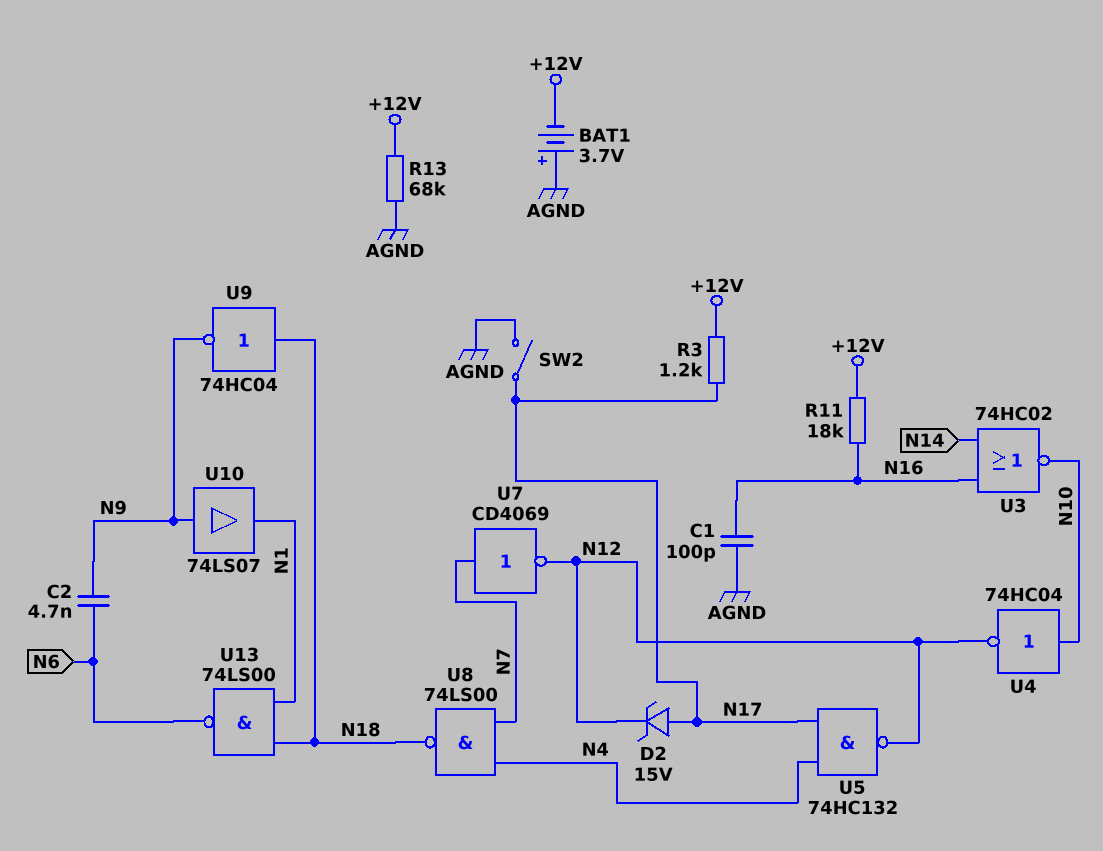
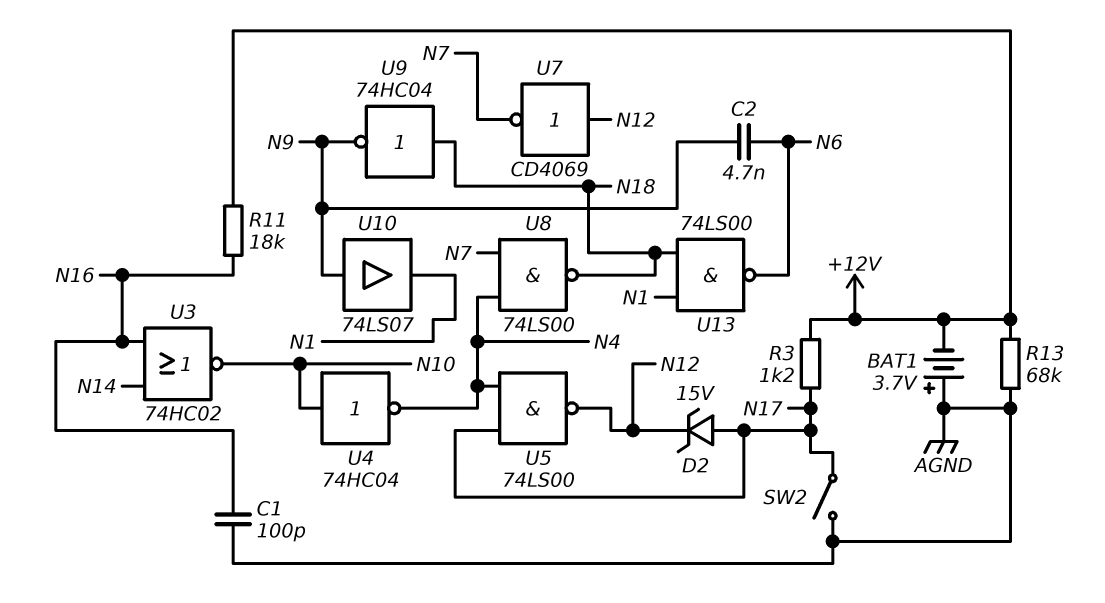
U4: NOT 74HC04 (in N10, out N12) -> NOT 74HC04 (in N10, out N4)
U5: NAND 74HC132 (in N4, in N17, out N12) -> NAND 74LS00 (in N4, in N17, out N12)
U7: NOT CD4069 (in N7, out N12) -> NOT CD4069 (in N12, out N7)

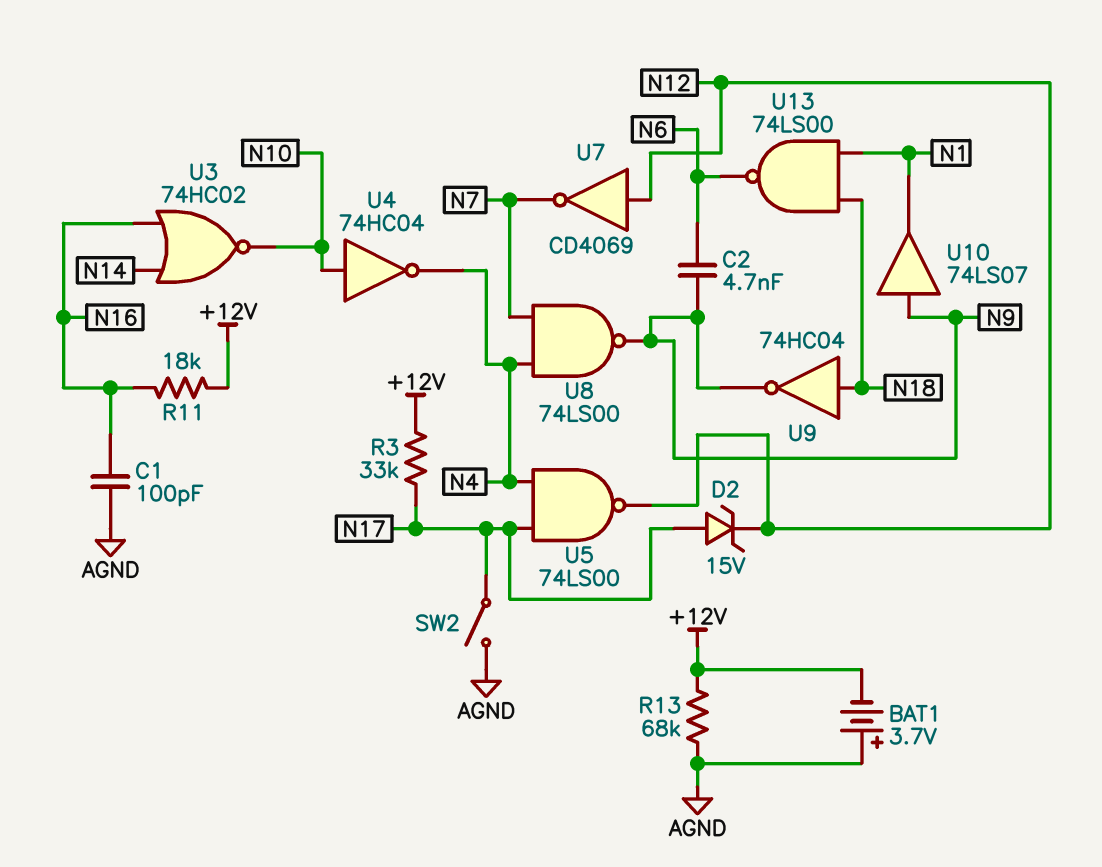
R3: 1.2k (+12V, N17) -> 33k (+12V, N17)
U8: NAND 74LS00 (in N4, in N7, out N18) -> NAND 74LS00 (in N4, in N7, out N9)

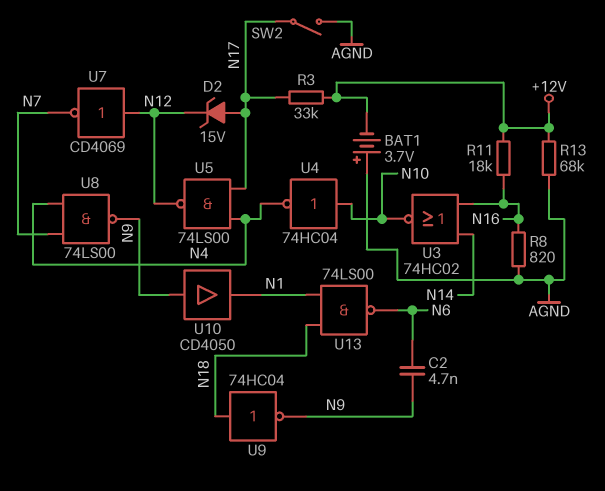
C1: 100pF (AGND, N16) -> none
R8: none -> 820 (AGND, N16)
U10: buffer 74LS07 (in N9, out N1) -> buffer CD4050 (in N9, out N1)

